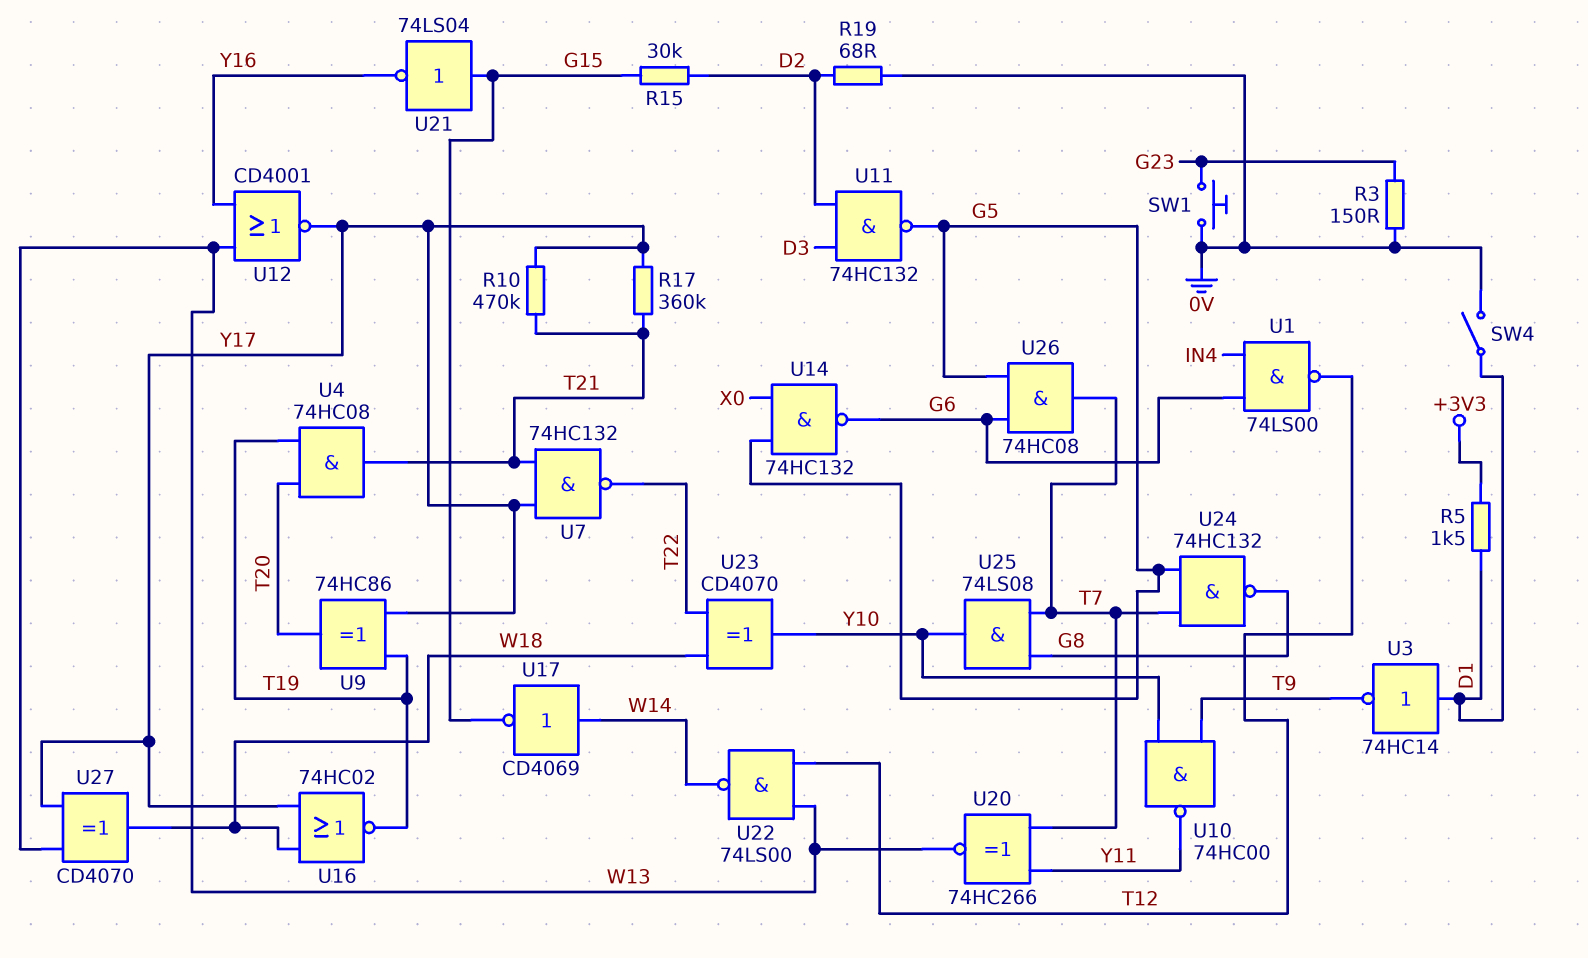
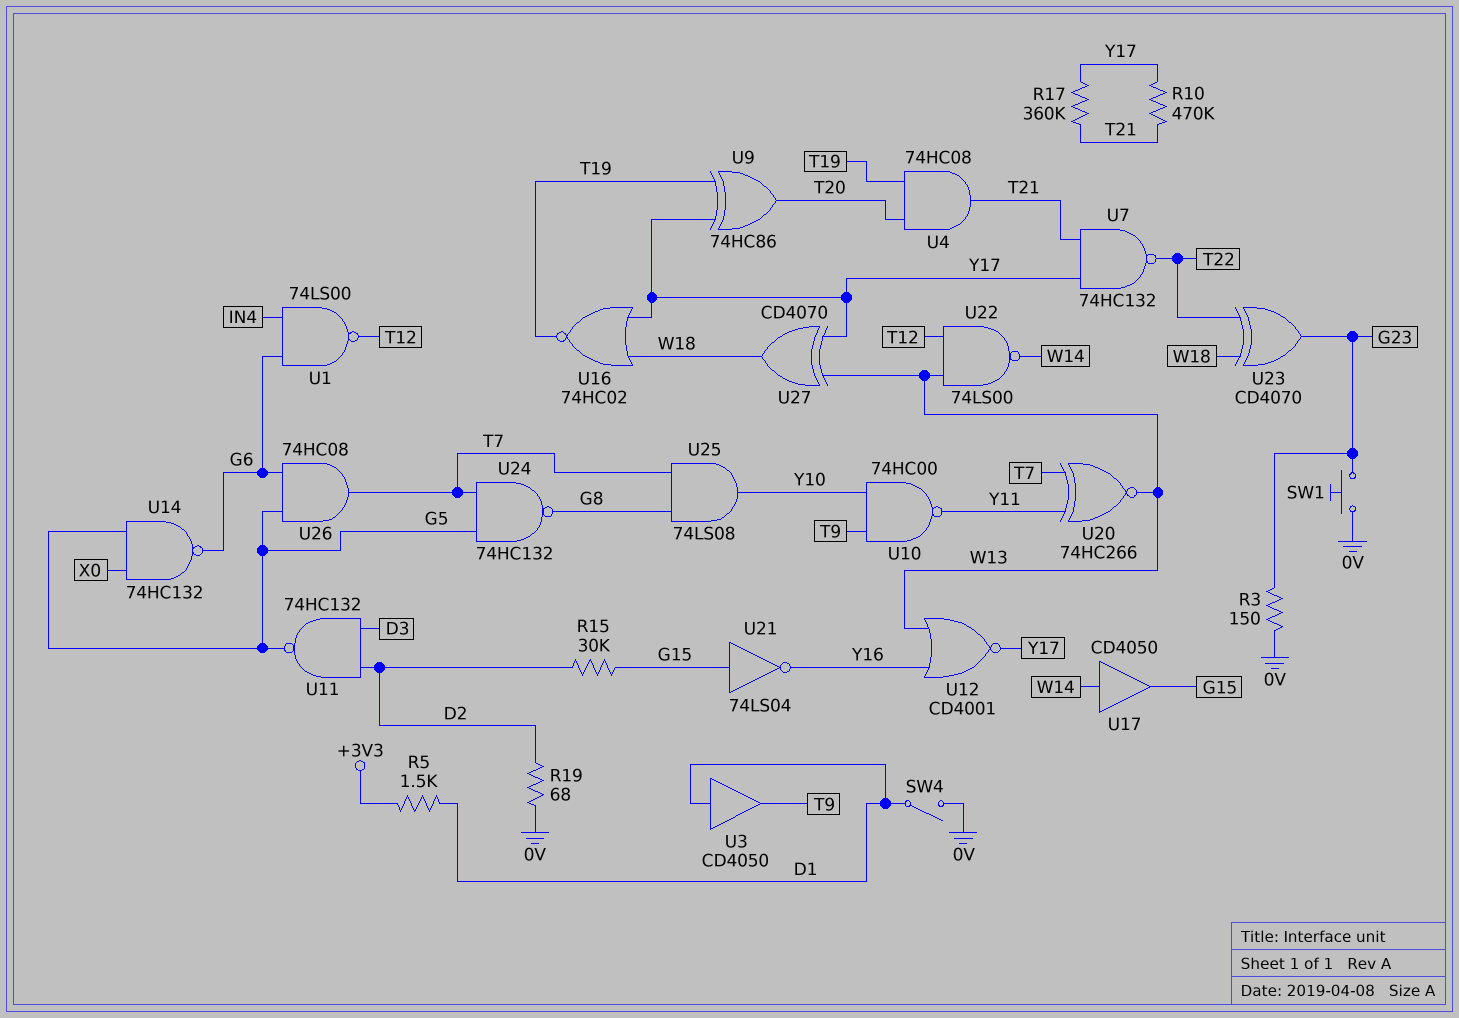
U3: NOT 74HC14 (in D1, out T9) -> buffer CD4050 (in D1, out T9)
U17: NOT CD4069 (in W14, out G15) -> buffer CD4050 (in W14, out G15)
U23: XOR CD4070 (in T22, in W18, out Y10) -> XOR CD4070 (in T22, in W18, out G23)

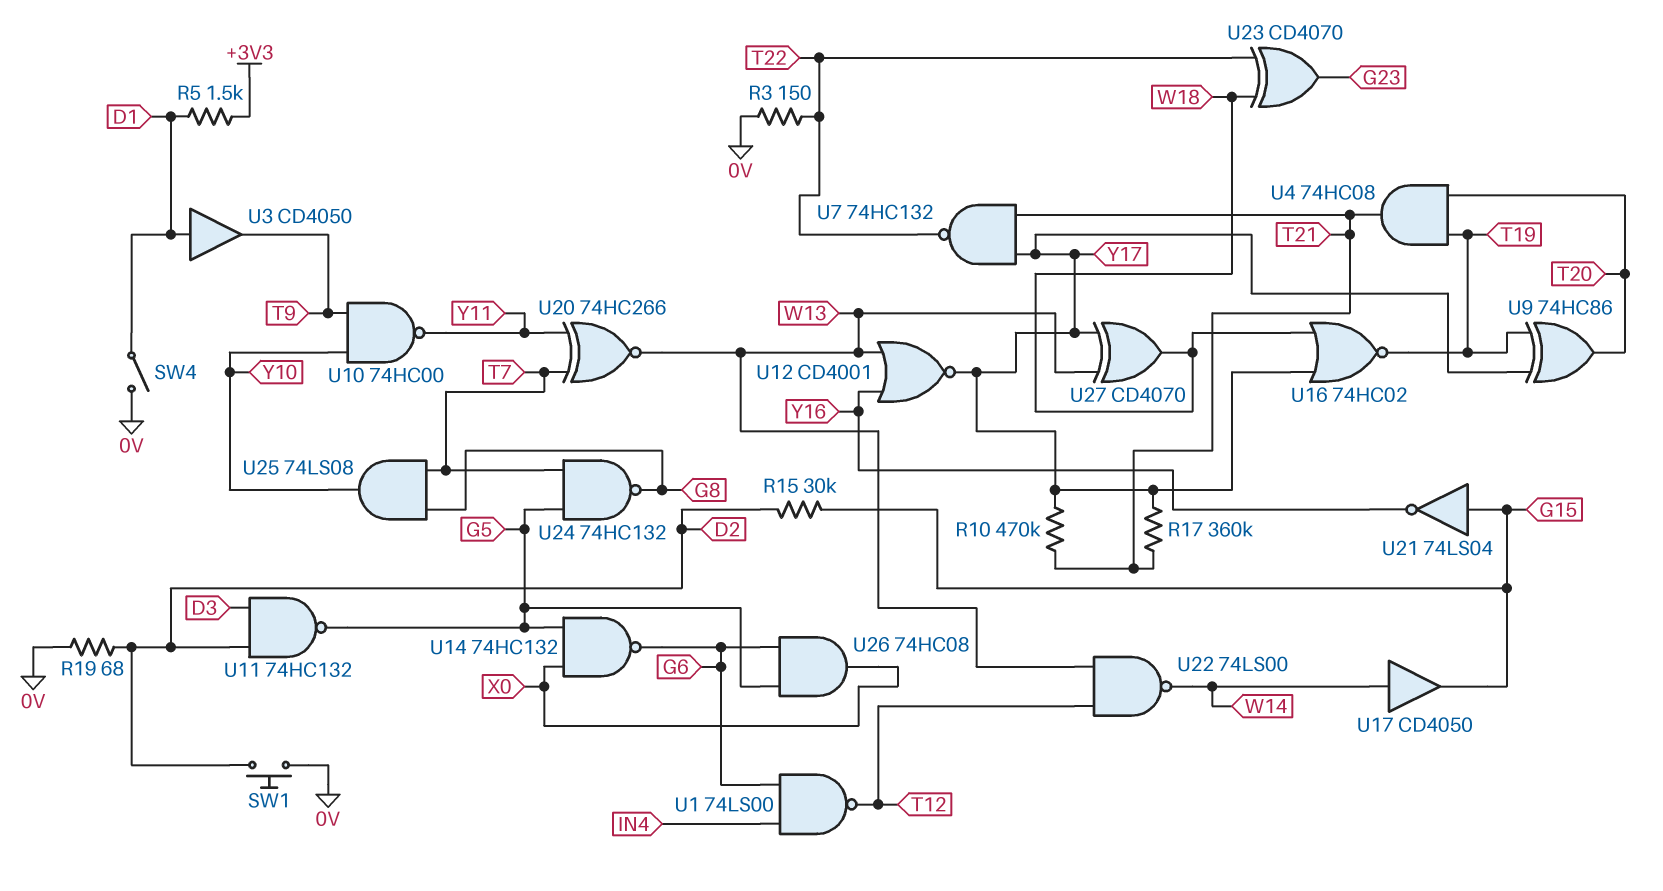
R3: 150 (0V, G23) -> 150 (0V, T22)
SW1: button (0V, G23) -> button (0V, D2)
U26: AND 74HC08 (in G5, in G6, out T7) -> AND 74HC08 (in G5, in G6, out X0)

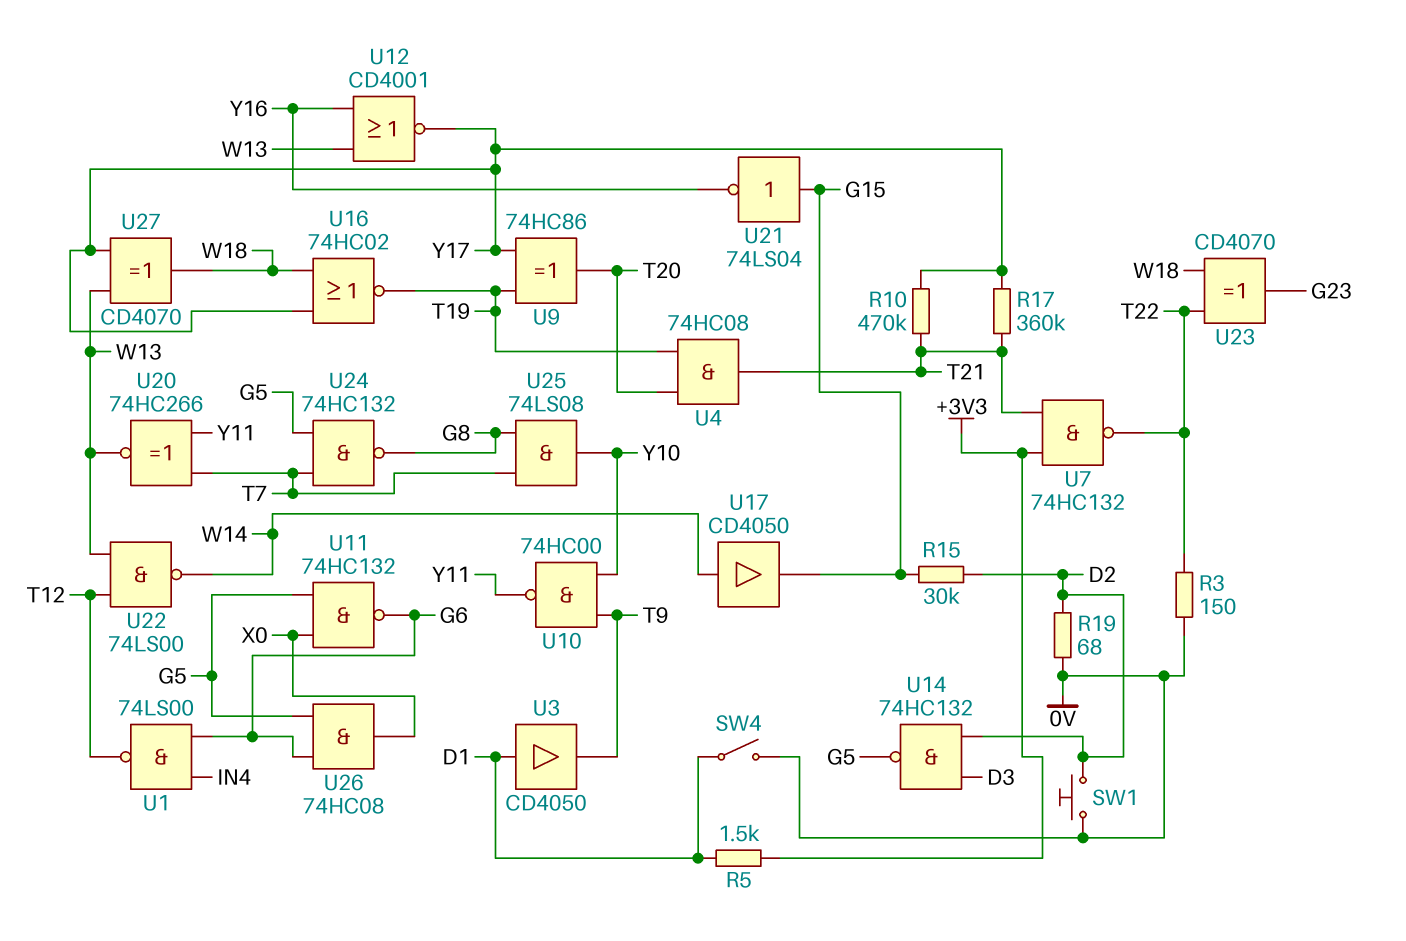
U7: NAND 74HC132 (in T21, in Y17, out T22) -> NAND 74HC132 (in +3V3, in T21, out T22)
U11: NAND 74HC132 (in D2, in D3, out G5) -> NAND 74HC132 (in G5, in X0, out G6)
U14: NAND 74HC132 (in G5, in X0, out G6) -> NAND 74HC132 (in D2, in D3, out G5)

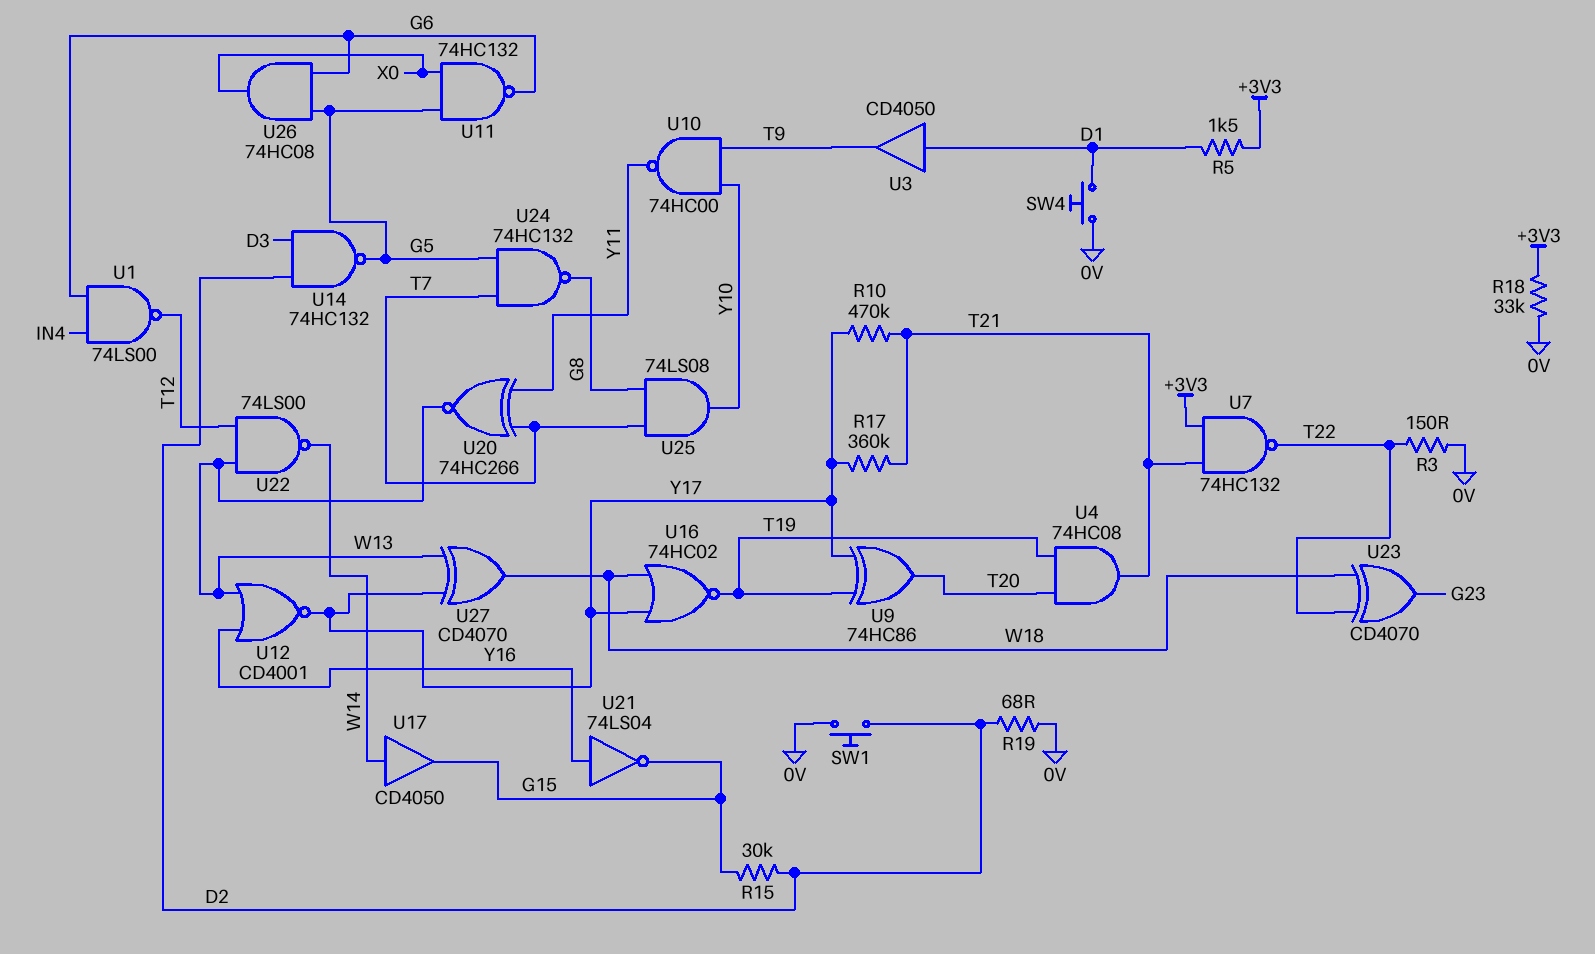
R18: none -> 33k (+3V3, 0V)
SW4: switch (0V, D1) -> button (0V, D1)
U21: NOT 74LS04 (in G15, out Y16) -> NOT 74LS04 (in Y16, out G15)

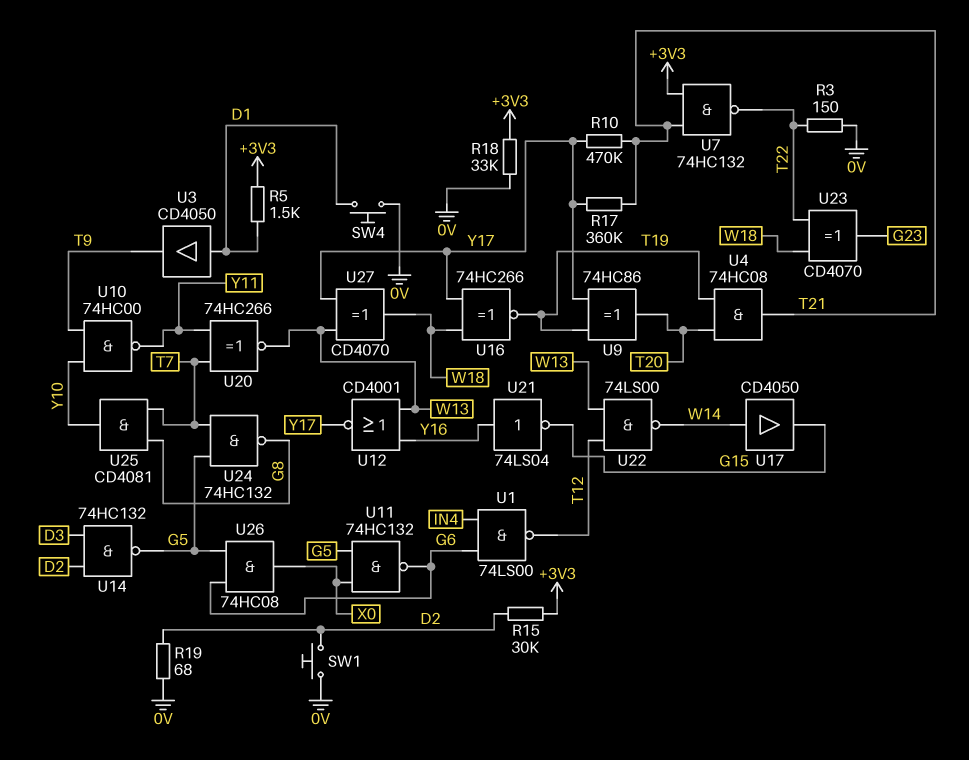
R15: 30k (D2, G15) -> 30k (+3V3, D2)
U16: NOR 74HC02 (in W18, in Y17, out T19) -> XNOR 74HC266 (in W18, in Y17, out T19)
U25: AND 74LS08 (in G8, in T7, out Y10) -> AND CD4081 (in G8, in T7, out Y10)

